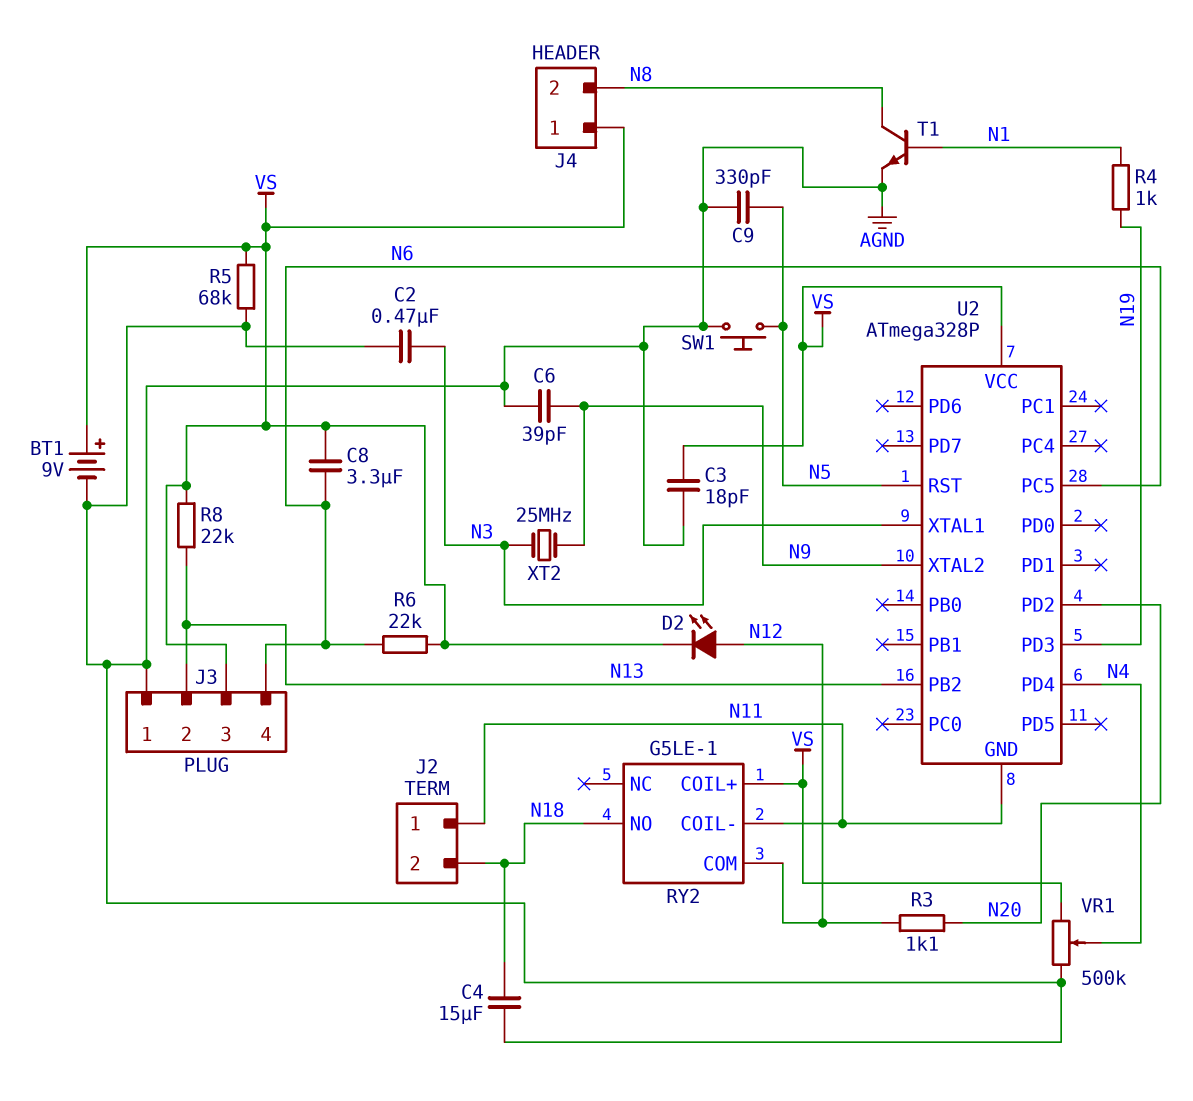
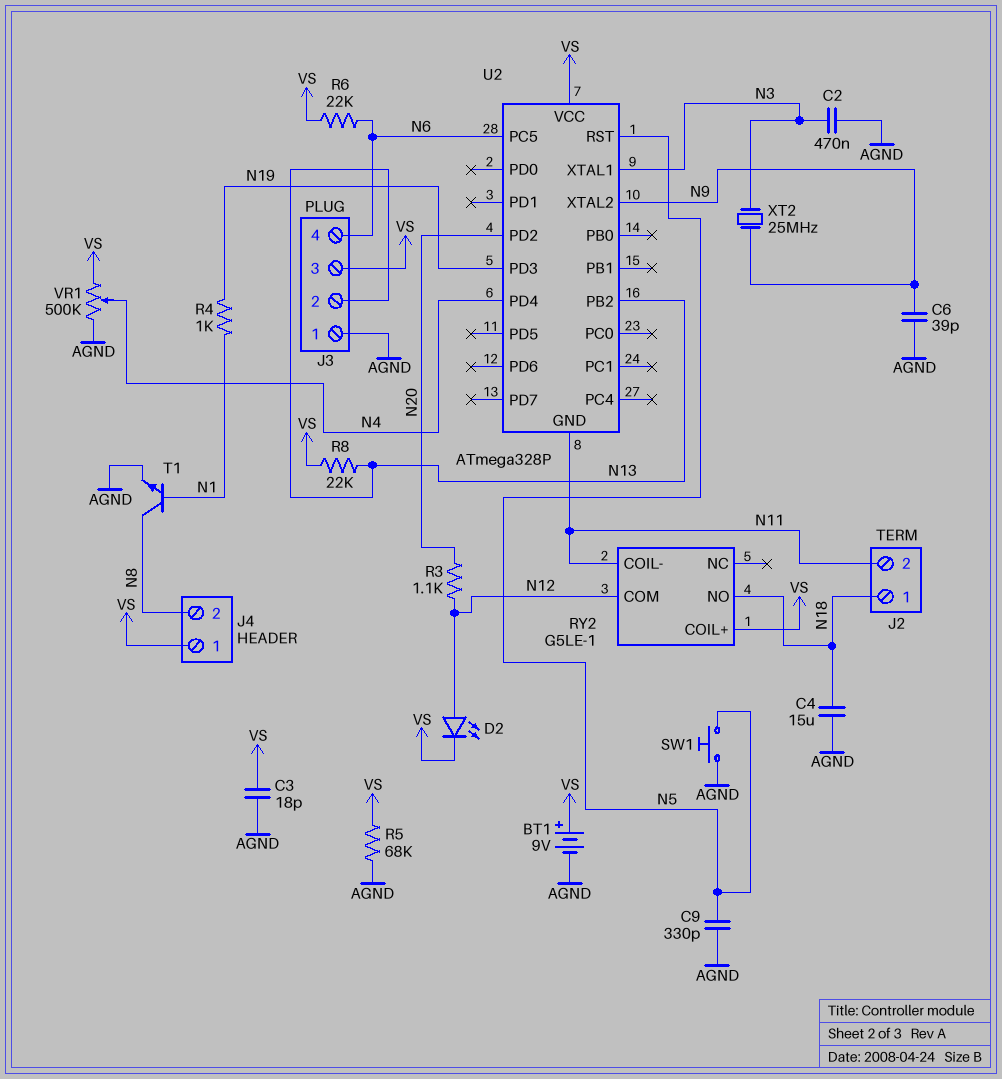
C8: 3.3uF (N6, VS) -> none
J2 pin 1: N11 -> N18
J2 pin 2: N18 -> N11

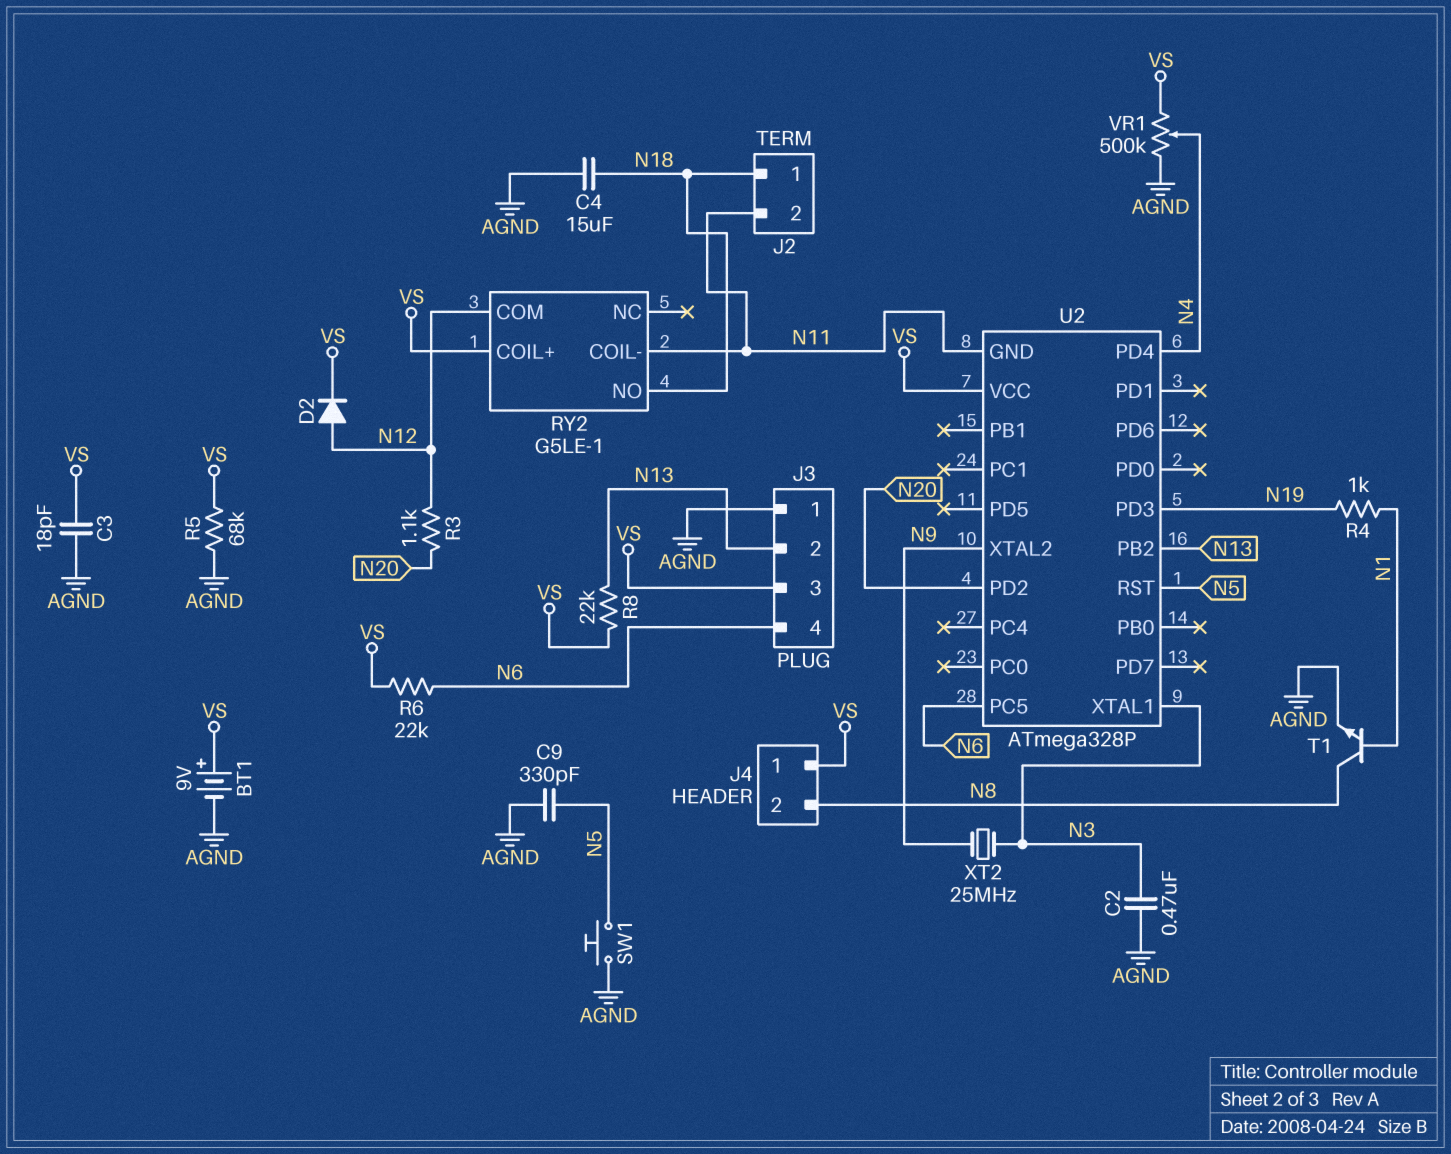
C6: 39pF (AGND, N9) -> none
D2: LED (A N12, K VS) -> diode (A N12, K VS)

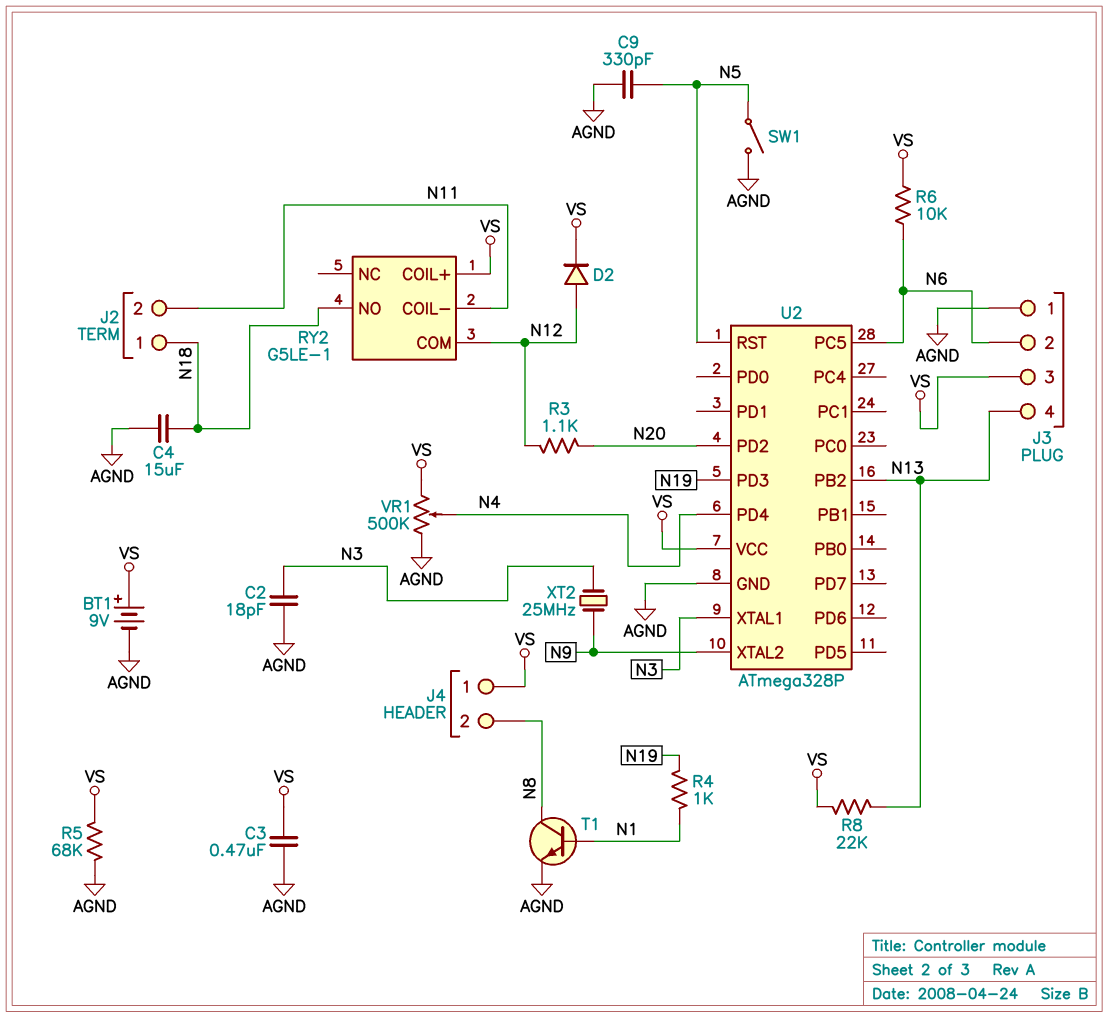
C2: 470nF (AGND, N3) -> 18pF (AGND, N3)
C3: 18pF (AGND, VS) -> 470nF (AGND, VS)
J3 pin 2: N13 -> N6
J3 pin 4: N6 -> N13
R6: 22k (N6, VS) -> 10k (N6, VS)
SW1: button (AGND, N5) -> switch (AGND, N5)
U2 pin GND: N11 -> AGND

